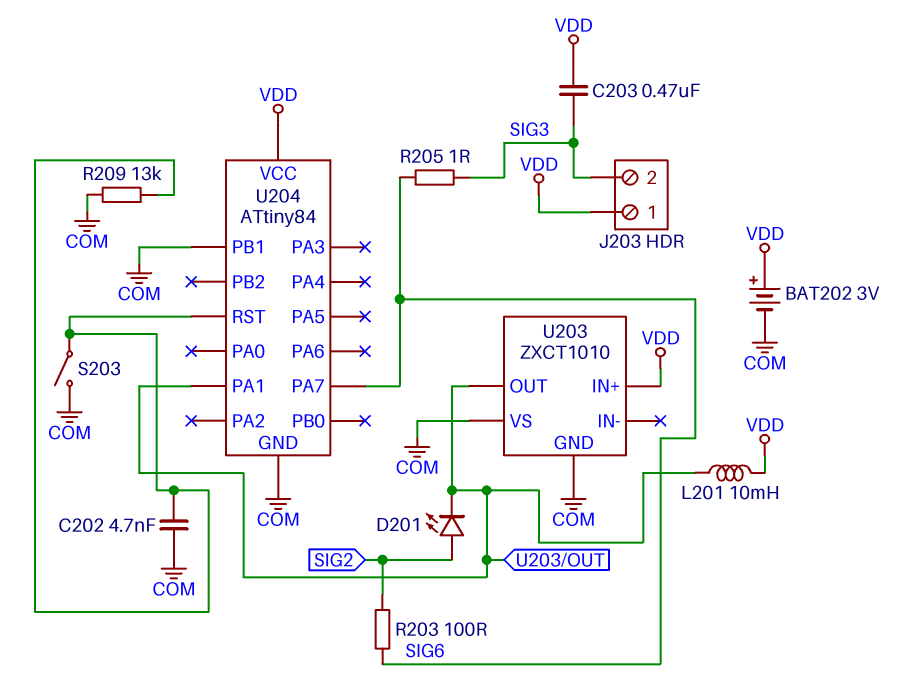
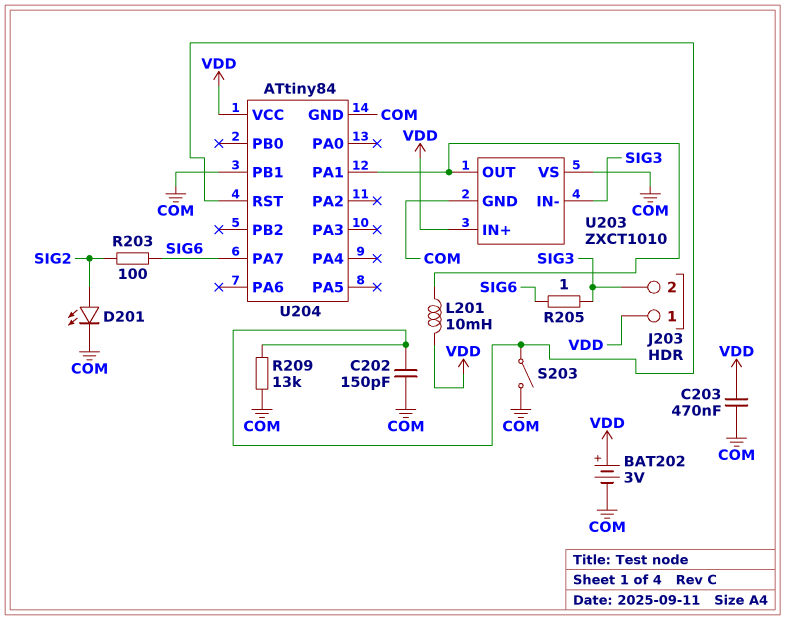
C202: 4.7nF (COM, U204/RST) -> 150pF (COM, U204/RST)
C203: 470nF (SIG3, VDD) -> 470nF (COM, VDD)
D201: LED (A SIG2, K U203/OUT) -> LED (A SIG2, K COM)
U203 pin IN-: none -> SIG3

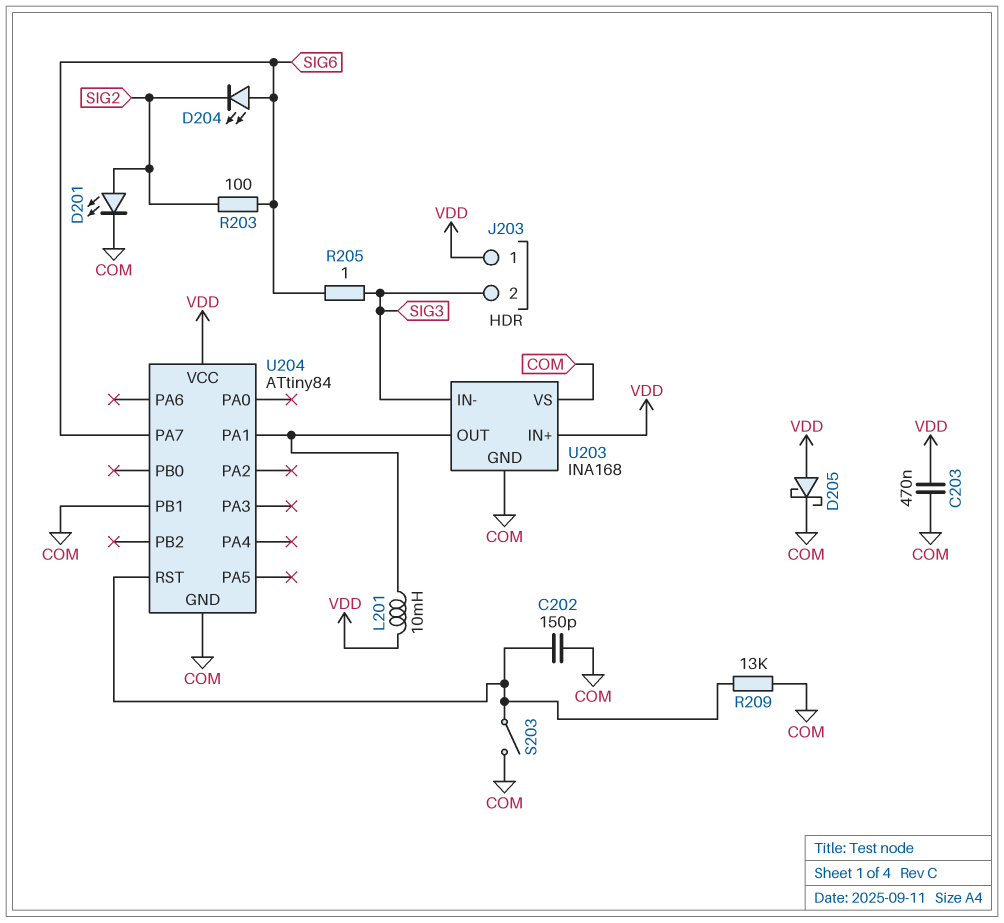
BAT202: 3V (plus VDD, minus COM) -> none
D204: none -> LED (A SIG6, K SIG2)
D205: none -> schottky (A VDD, K COM)
U203: ZXCT1010 -> INA168

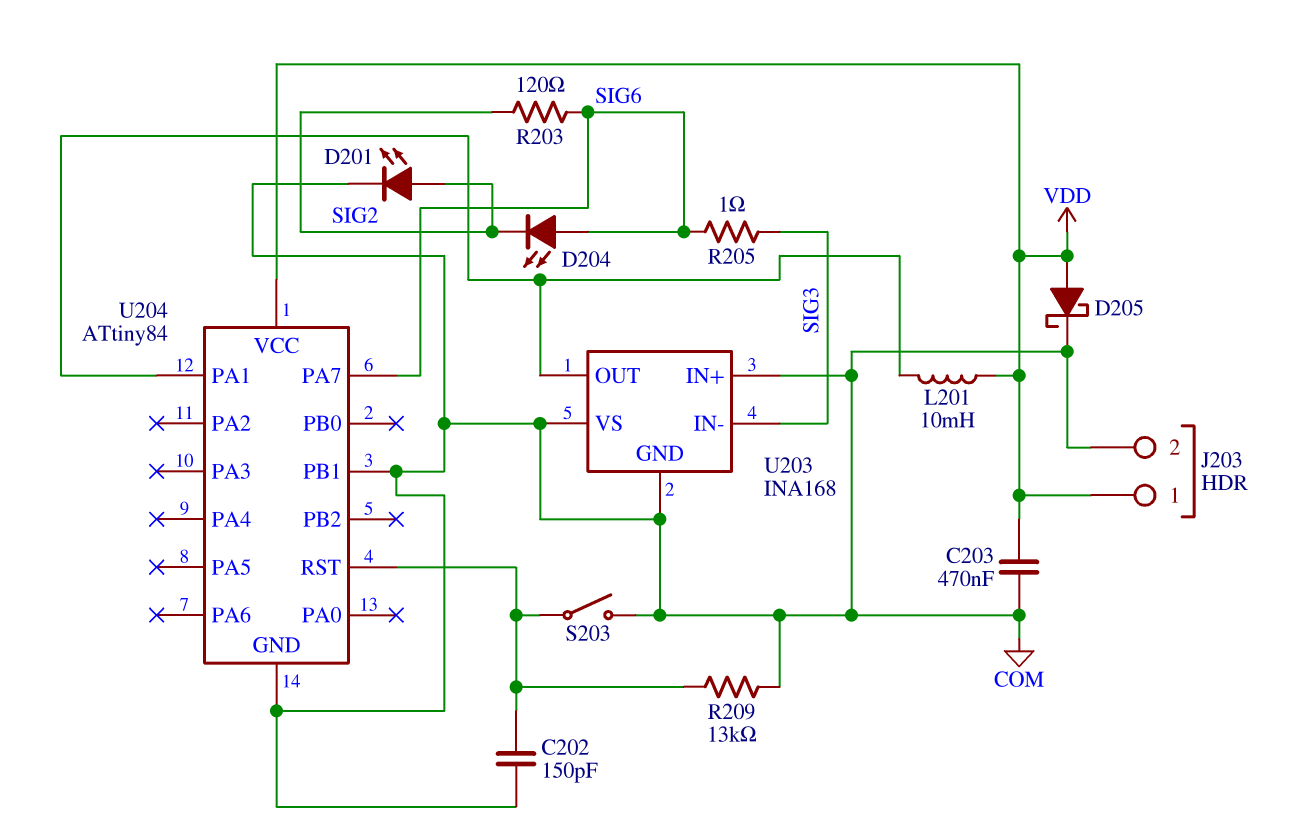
J203 pin 2: SIG3 -> COM
R203: 100 (SIG2, SIG6) -> 120 (SIG2, SIG6)
U203 pin IN+: VDD -> COM

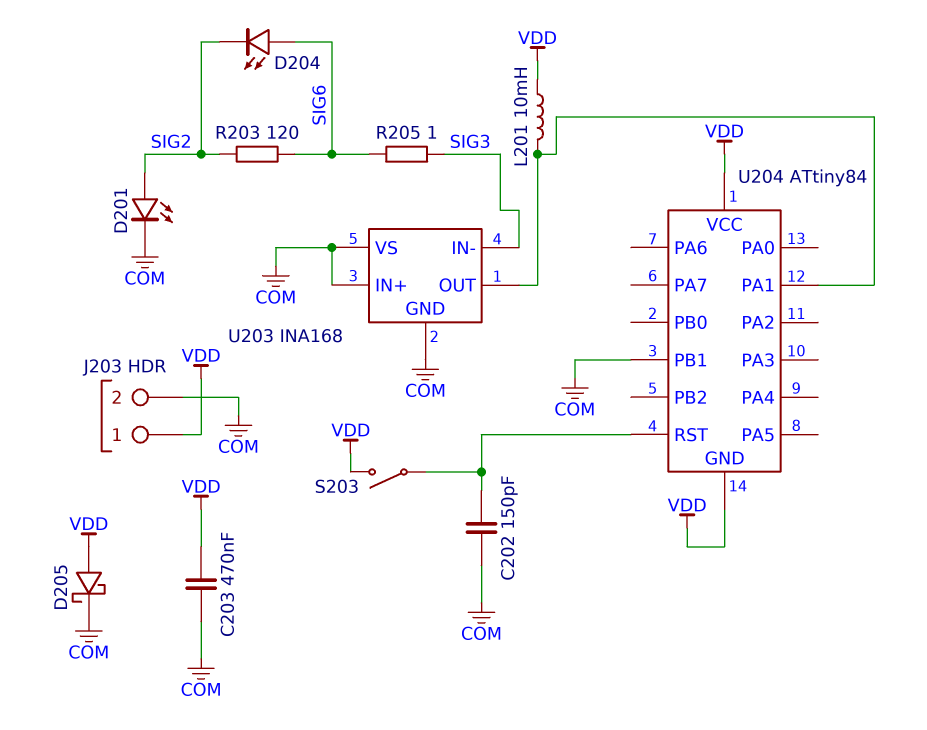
R209: 13k (COM, U204/RST) -> none
S203: switch (COM, U204/RST) -> switch (U204/RST, VDD)
U204 pin GND: COM -> VDD
U204 pin PA7: SIG6 -> none

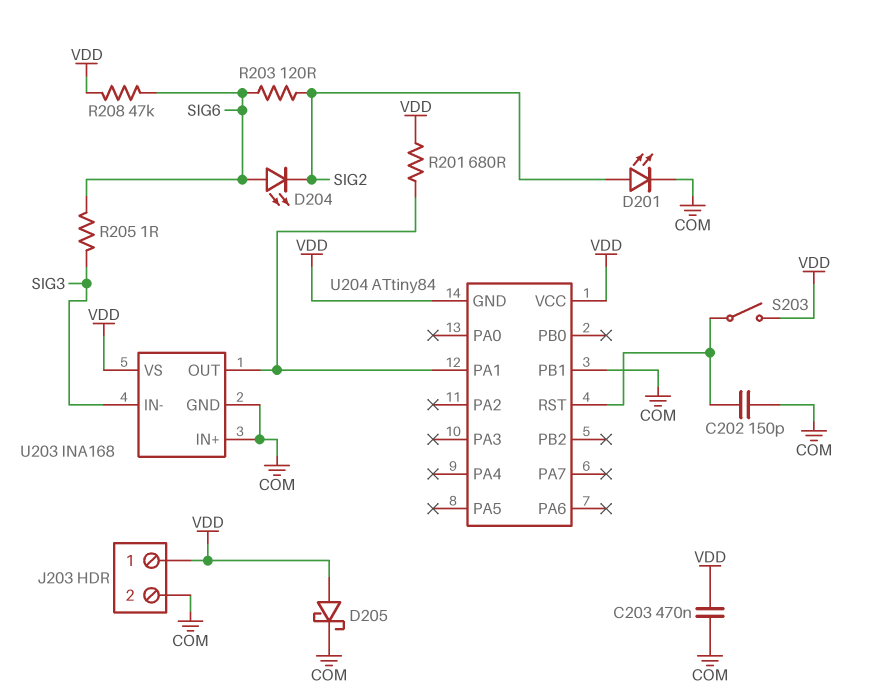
L201: 10mH (U203/OUT, VDD) -> none
R201: none -> 680 (U203/OUT, VDD)
R208: none -> 47k (SIG6, VDD)
U203 pin VS: COM -> VDD

